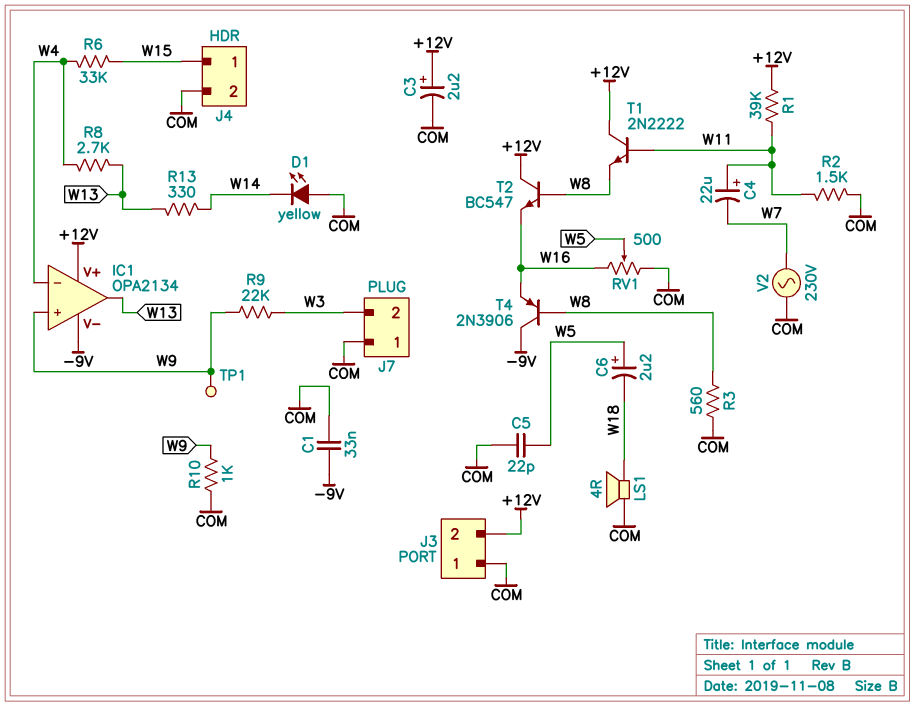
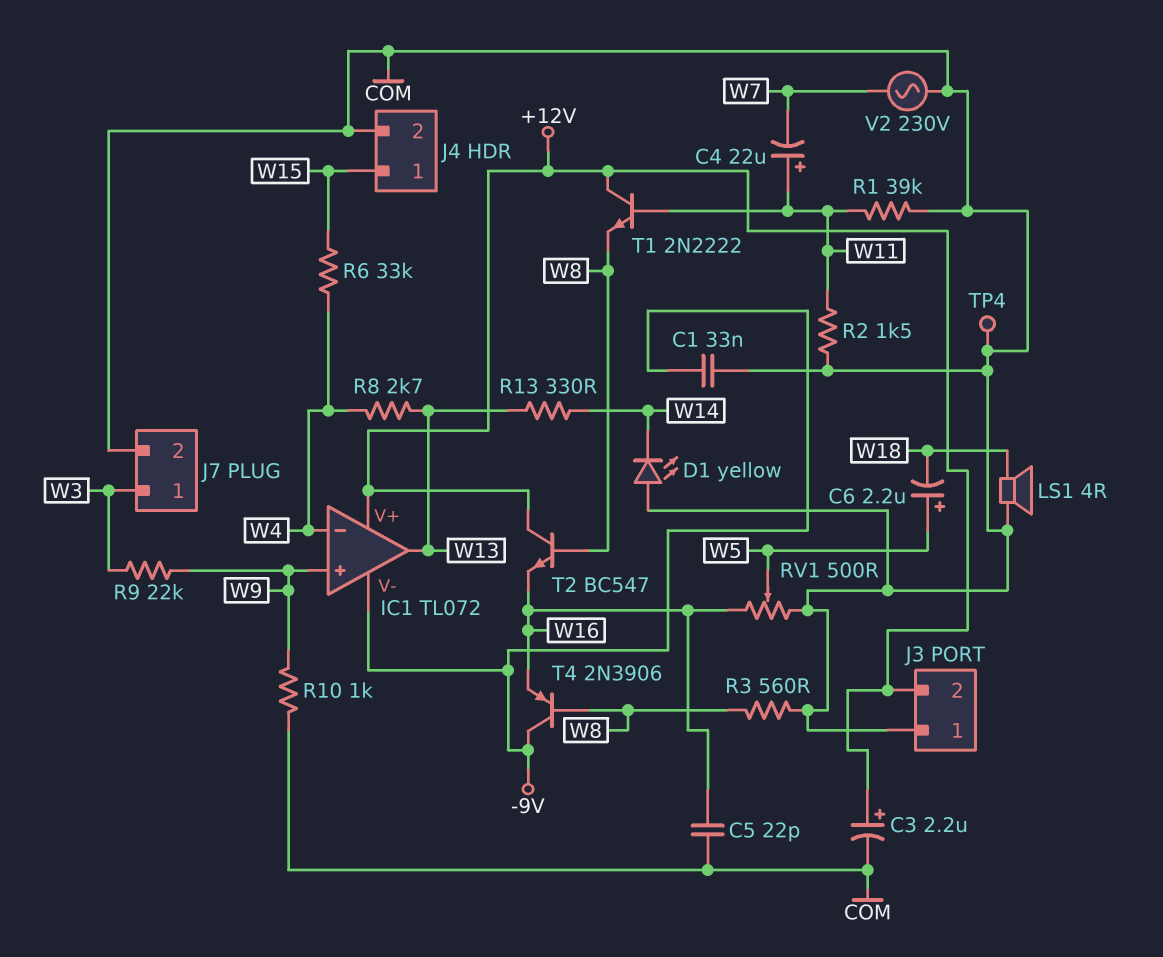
C5: 22pF (COM, W5) -> 22pF (COM, W16)
IC1: OPA2134 -> TL072
J7 pin 1: COM -> W3
J7 pin 2: W3 -> COM
R1: 39k (+12V, W11) -> 39k (COM, W11)
TP1: test point (W9) -> none
TP4: none -> test point (COM)

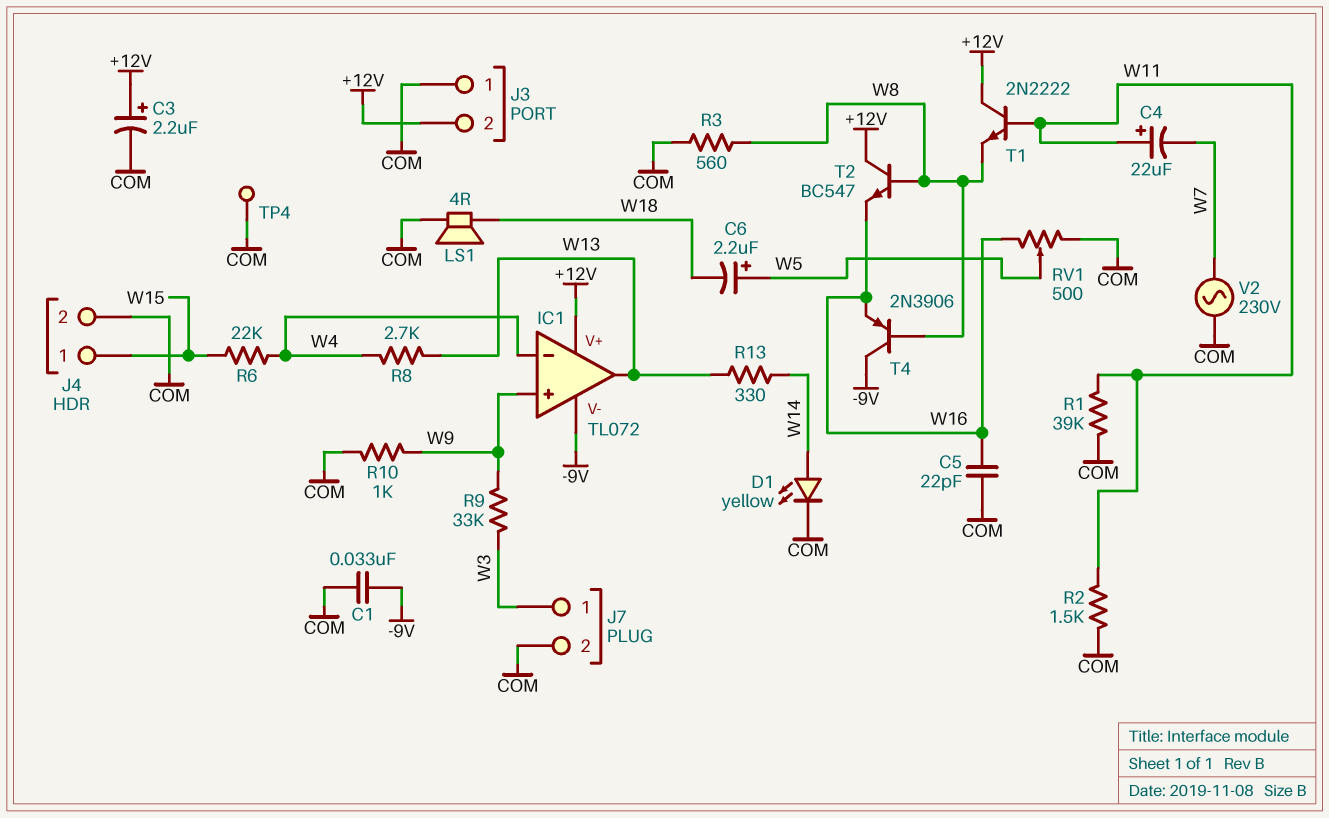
D1: LED yellow (A COM, K W14) -> LED yellow (A W14, K COM)
R6: 33k (W4, W15) -> 22k (W4, W15)
R9: 22k (W3, W9) -> 33k (W3, W9)

